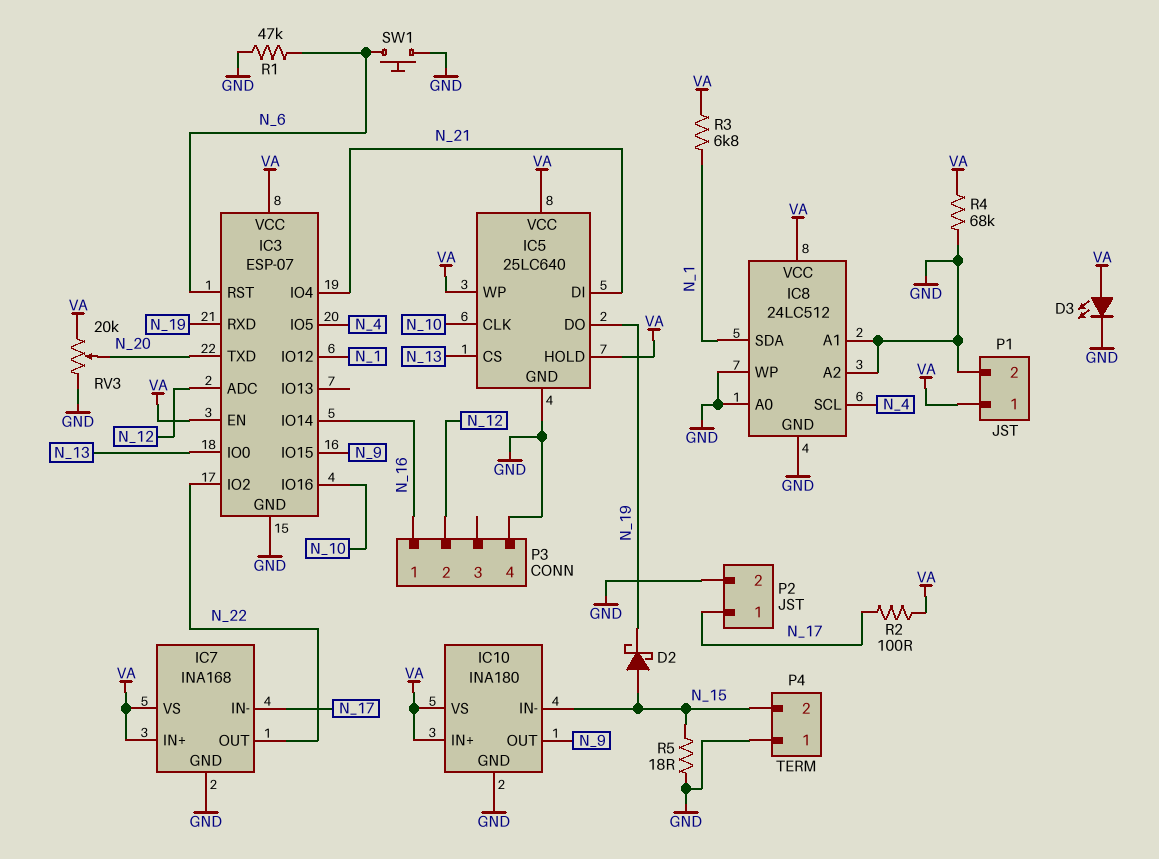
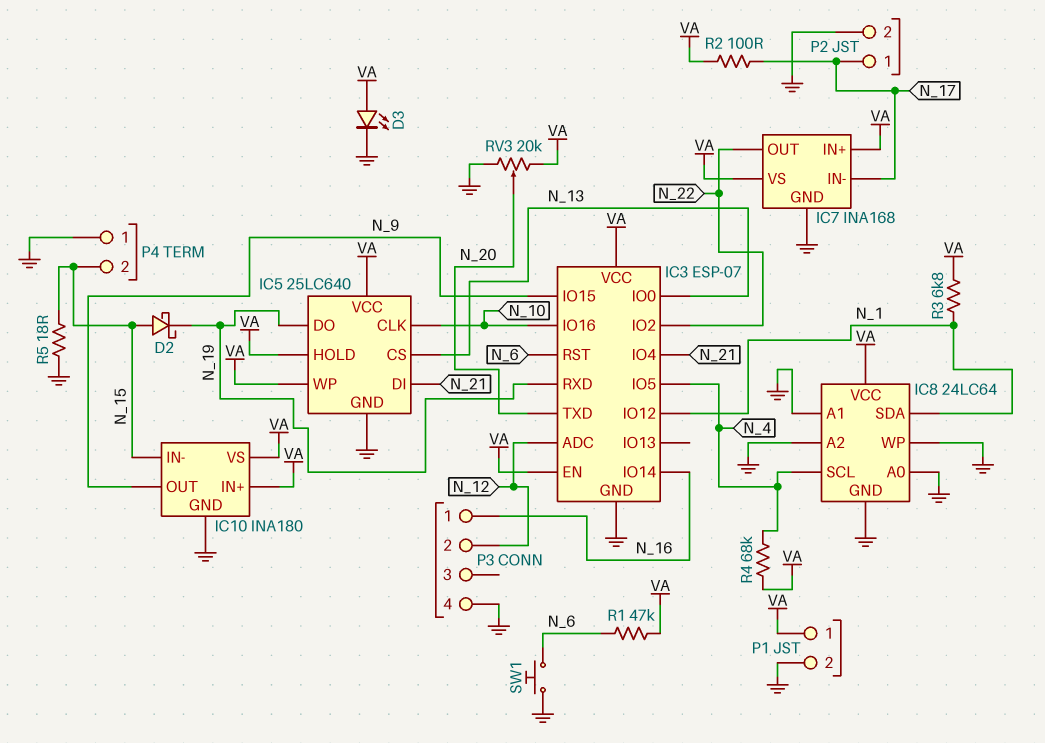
IC8: 24LC512 -> 24LC64
R1: 47k (GND, N_6) -> 47k (N_6, VA)
R4: 68k (GND, VA) -> 68k (N_4, VA)

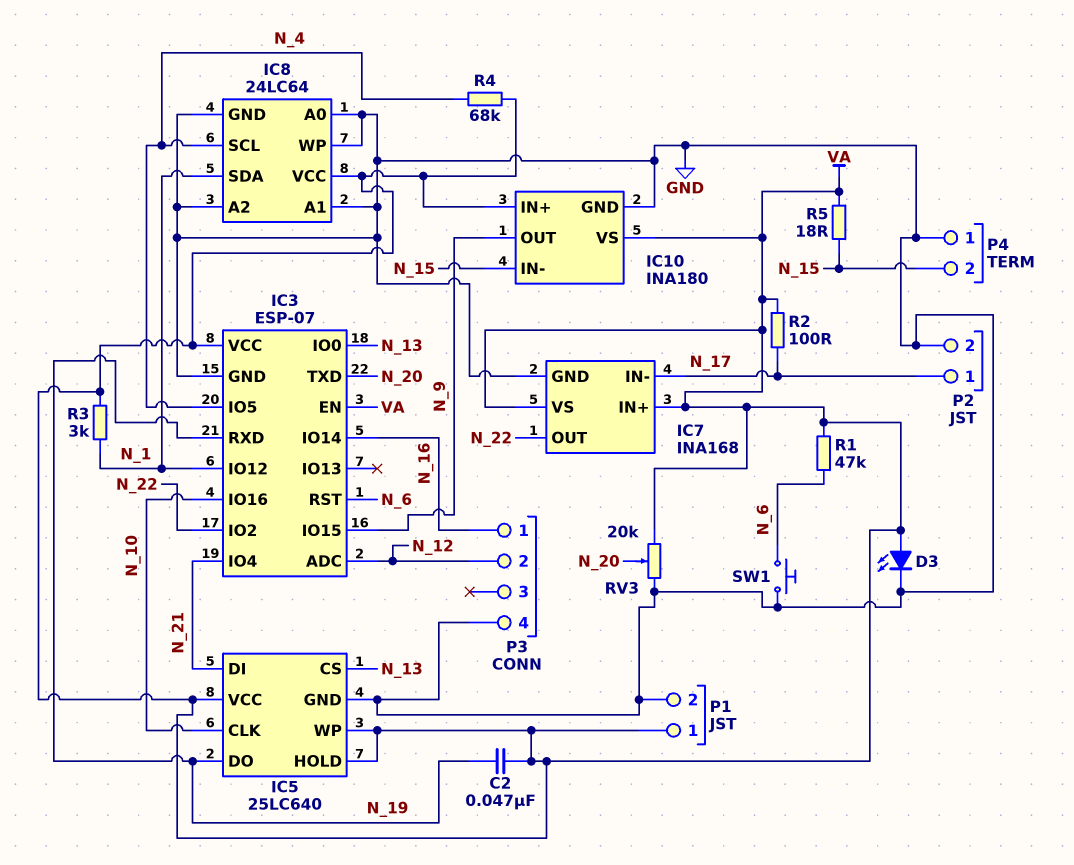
C2: none -> 47nF (N_19, VA)
D2: schottky (A N_15, K N_19) -> none
R3: 6.8k (N_1, VA) -> 3k (N_1, VA)
R5: 18 (GND, N_15) -> 18 (N_15, VA)

